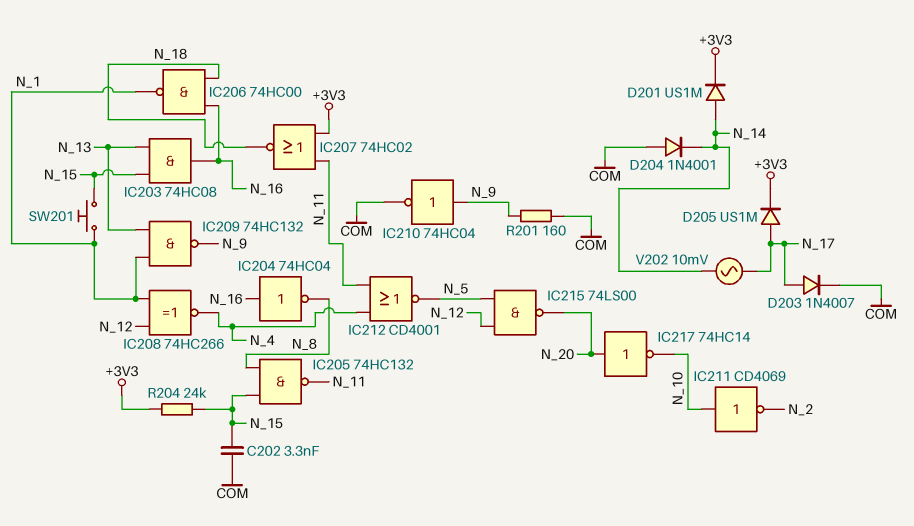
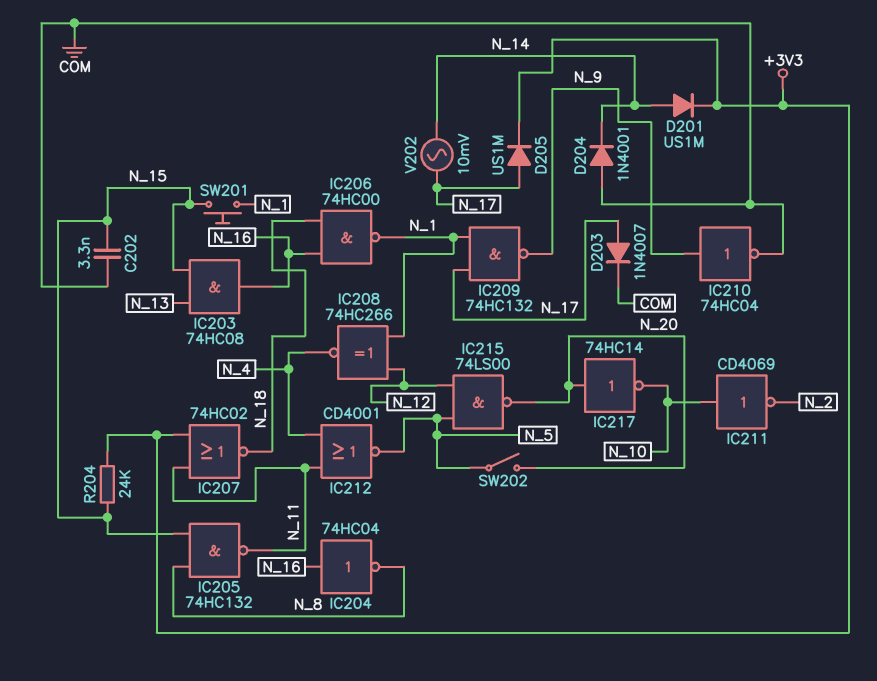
IC209: NAND 74HC132 (in N_1, in N_13, out N_9) -> NAND 74HC132 (in N_1, in N_17, out N_9)
R201: 160 (COM, N_9) -> none
SW202: none -> switch (N_5, N_20)

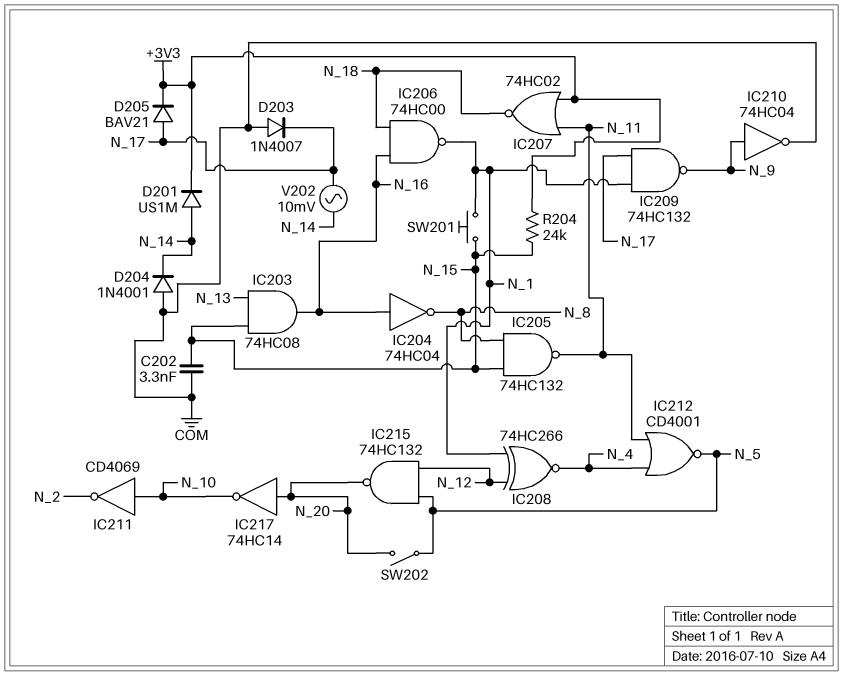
D203: diode 1N4007 (A N_17, K COM) -> diode 1N4007 (A COM, K N_17)
D205: diode US1M (A N_17, K +3V3) -> diode BAV21 (A N_17, K +3V3)
IC215: NAND 74LS00 (in N_5, in N_12, out N_20) -> NAND 74HC132 (in N_5, in N_12, out N_20)

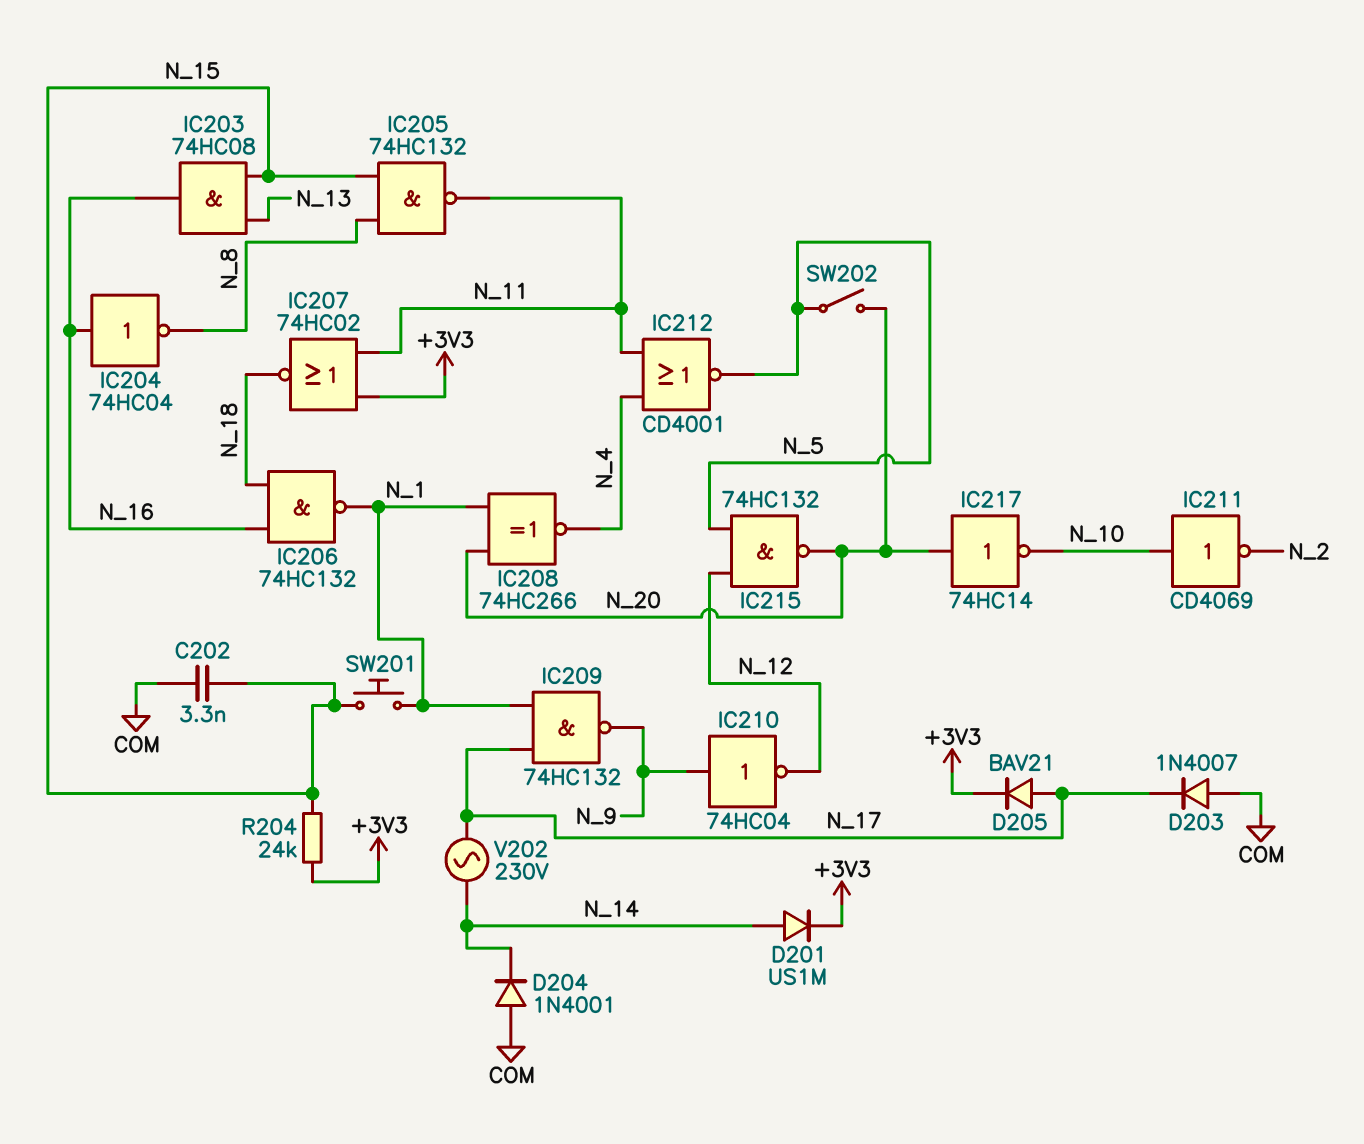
IC206: NAND 74HC00 (in N_16, in N_18, out N_1) -> NAND 74HC132 (in N_16, in N_18, out N_1)
IC208: XNOR 74HC266 (in N_1, in N_12, out N_4) -> XNOR 74HC266 (in N_1, in N_20, out N_4)
IC210: NOT 74HC04 (in N_9, out COM) -> NOT 74HC04 (in N_9, out N_12)
V202: AC 10mV (N_14, N_17) -> AC 230V (N_14, N_17)

